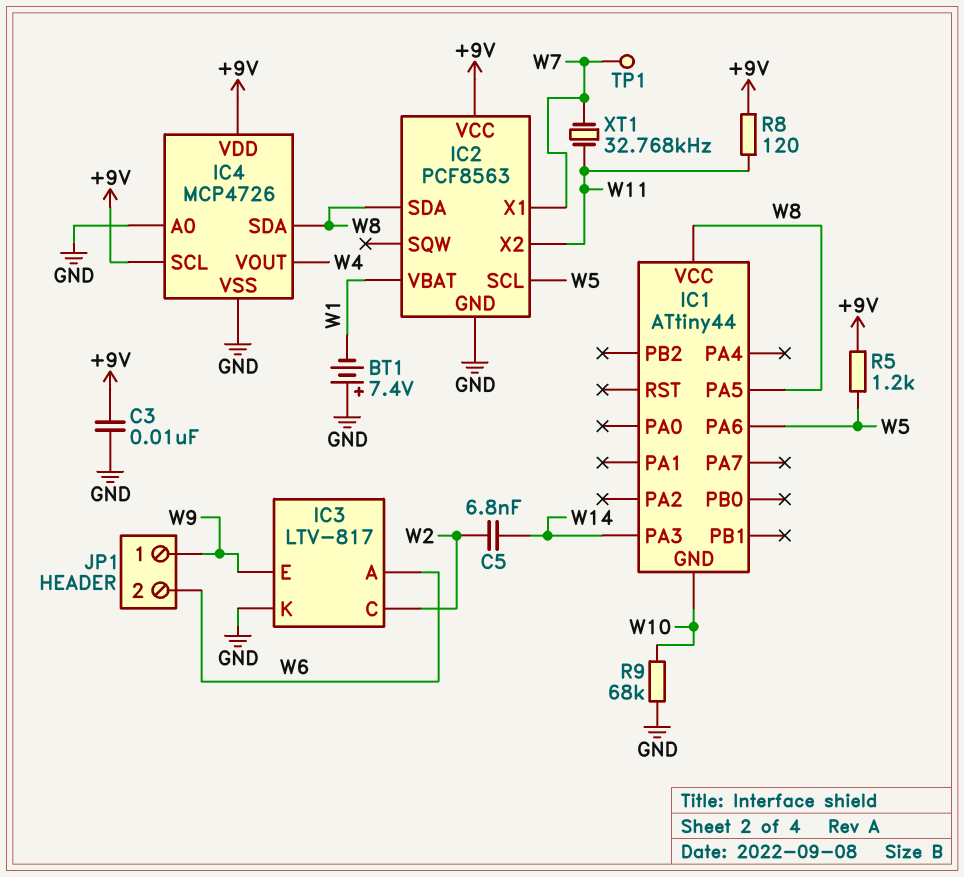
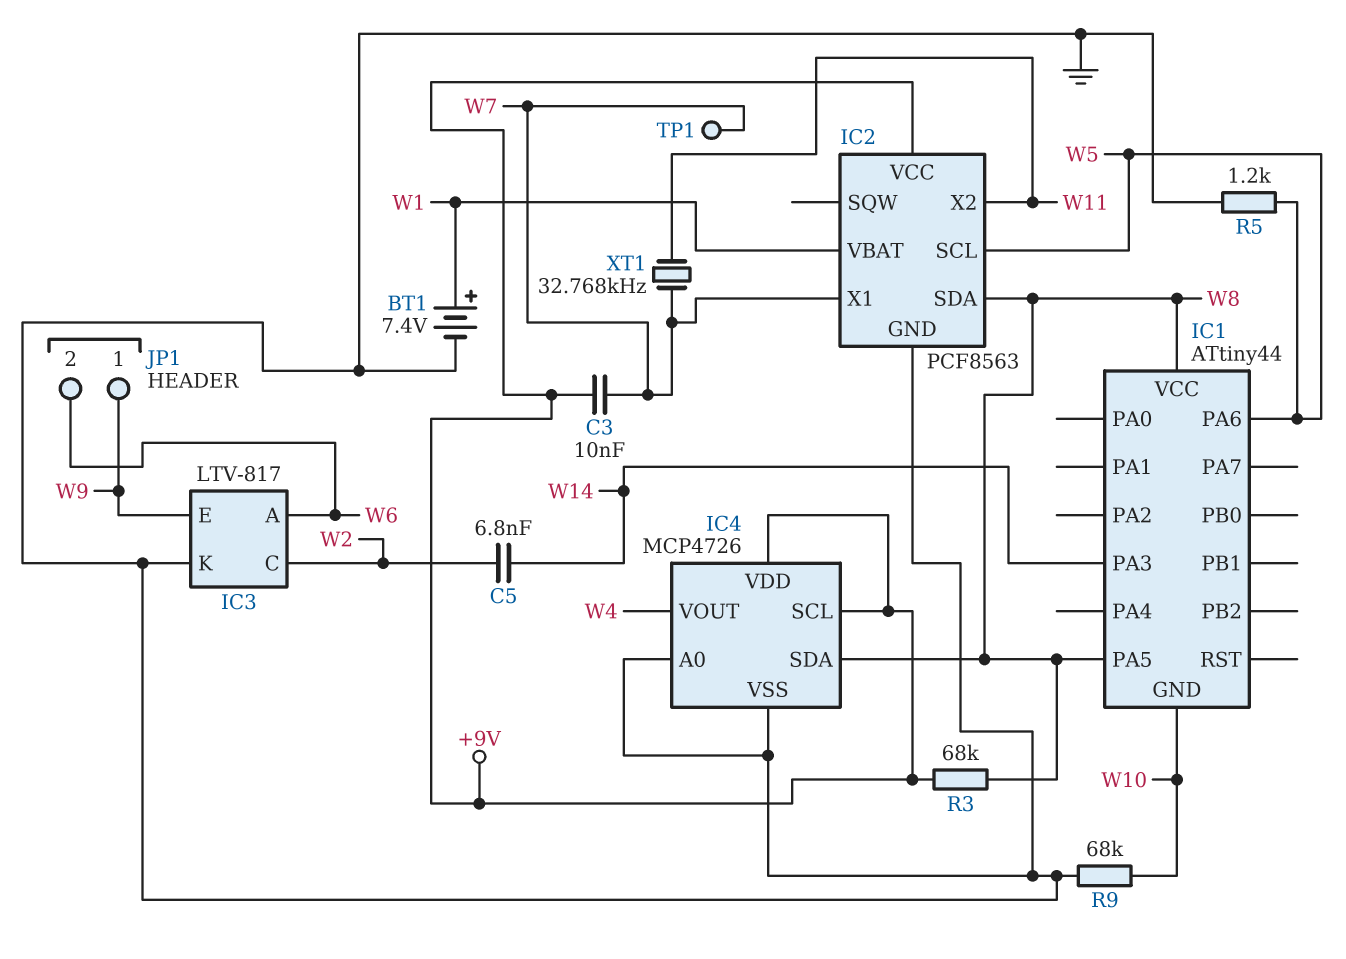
BT1: 7.4V (plus GND, minus W1) -> 7.4V (plus W1, minus GND)
C3: 10nF (+9V, GND) -> 10nF (+9V, W7)
R3: none -> 68k (+9V, W8)
R5: 1.2k (+9V, W5) -> 1.2k (GND, W5)
R8: 120 (+9V, W11) -> none

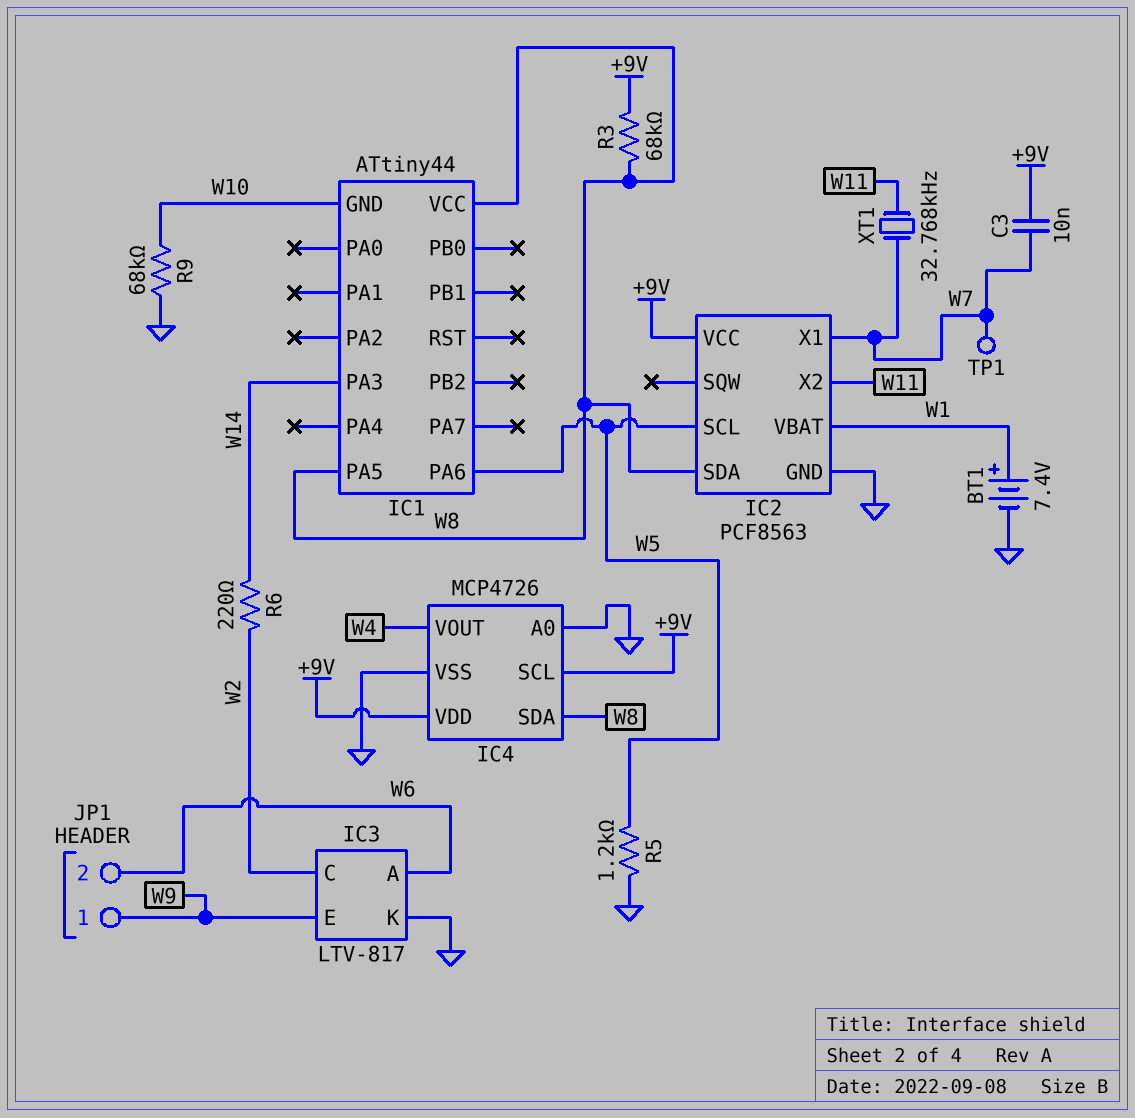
C5: 6.8nF (W2, W14) -> none
R6: none -> 220 (W2, W14)

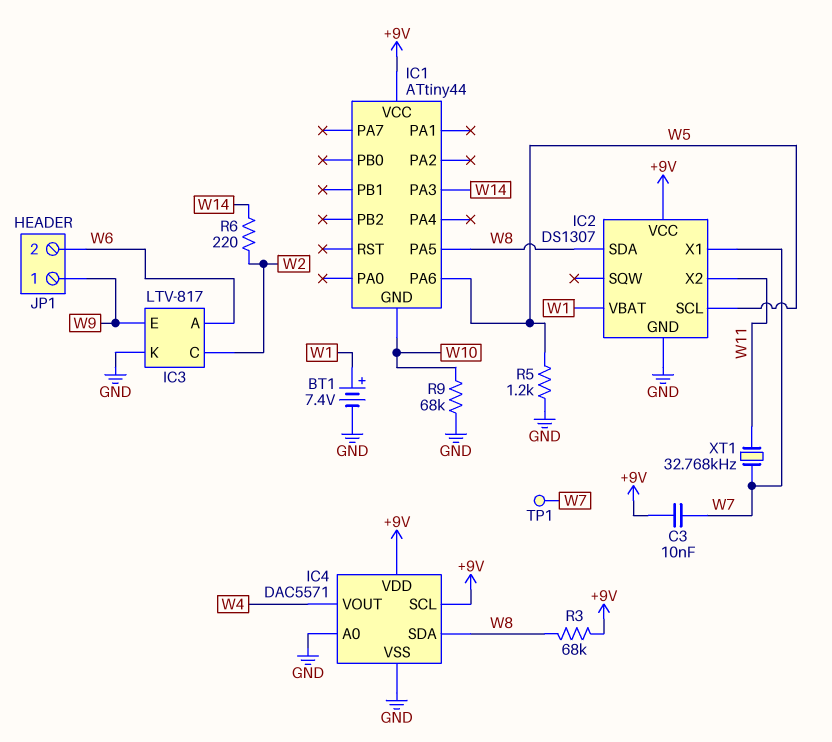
IC1 pin VCC: W8 -> +9V
IC2: PCF8563 -> DS1307
IC4: MCP4726 -> DAC5571

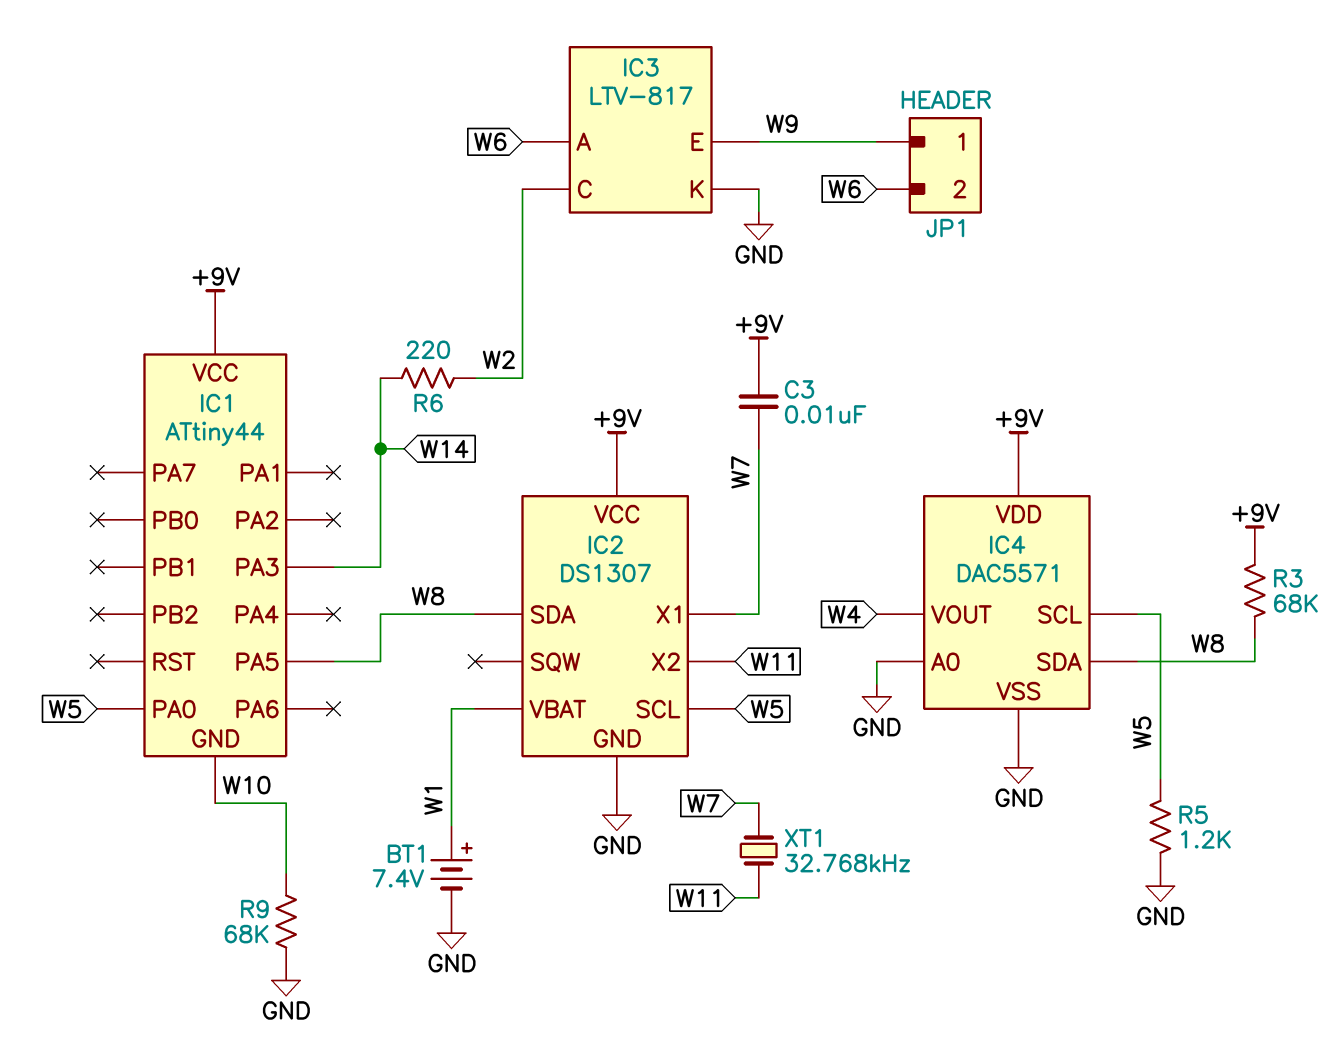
IC1 pin PA0: none -> W5
IC1 pin PA6: W5 -> none
IC4 pin SCL: +9V -> W5
TP1: test point (W7) -> none

